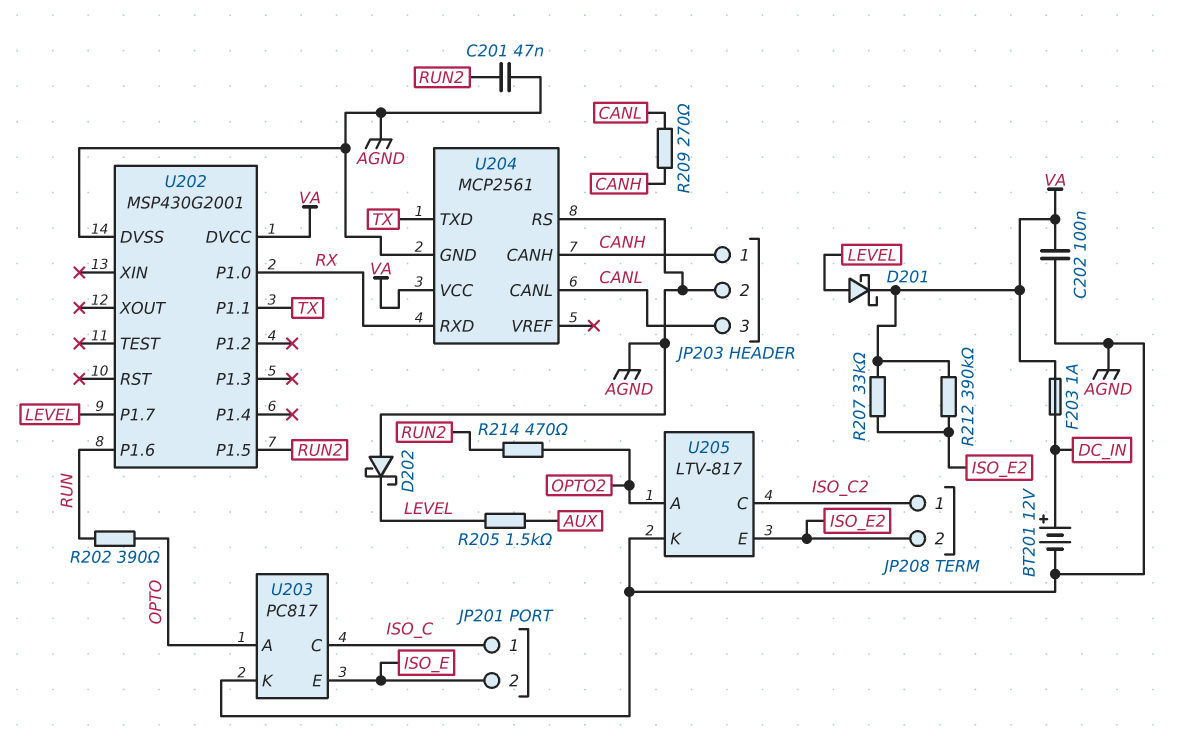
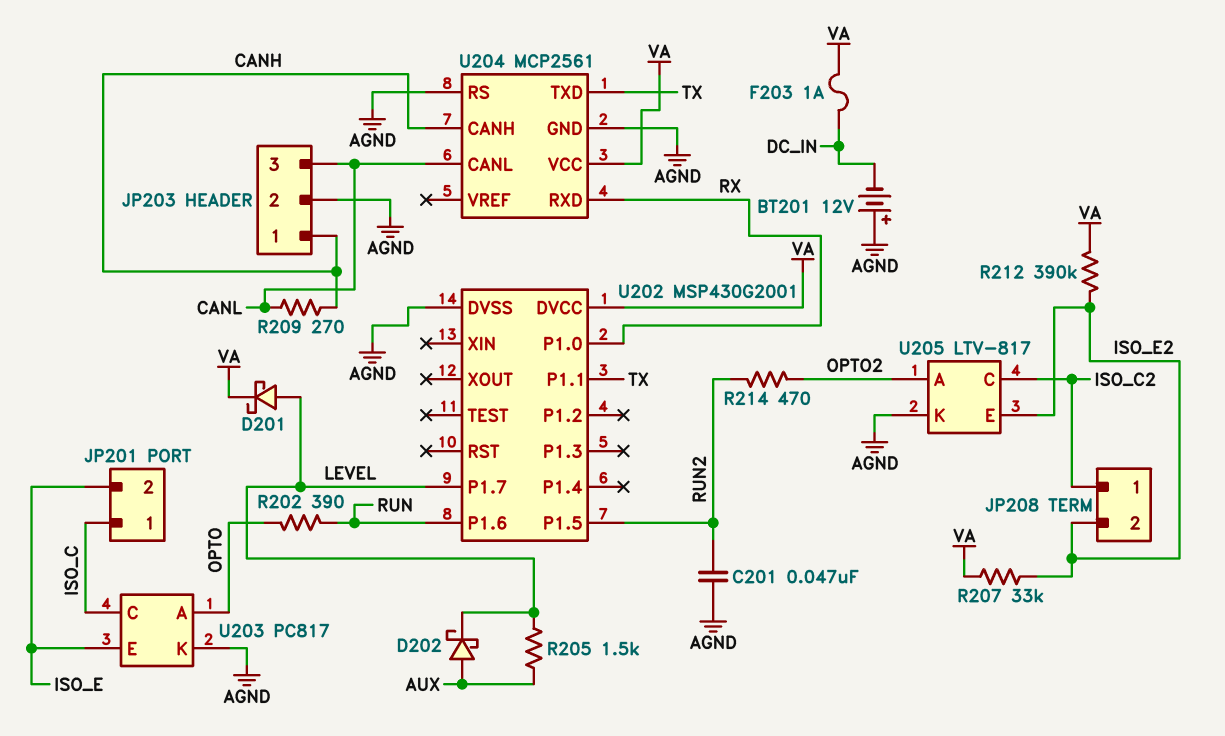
BT201: 12V (plus DC_IN, minus AGND) -> 12V (plus AGND, minus DC_IN)
C202: 100nF (AGND, VA) -> none
D202: schottky (A AGND, K LEVEL) -> schottky (A AUX, K LEVEL)

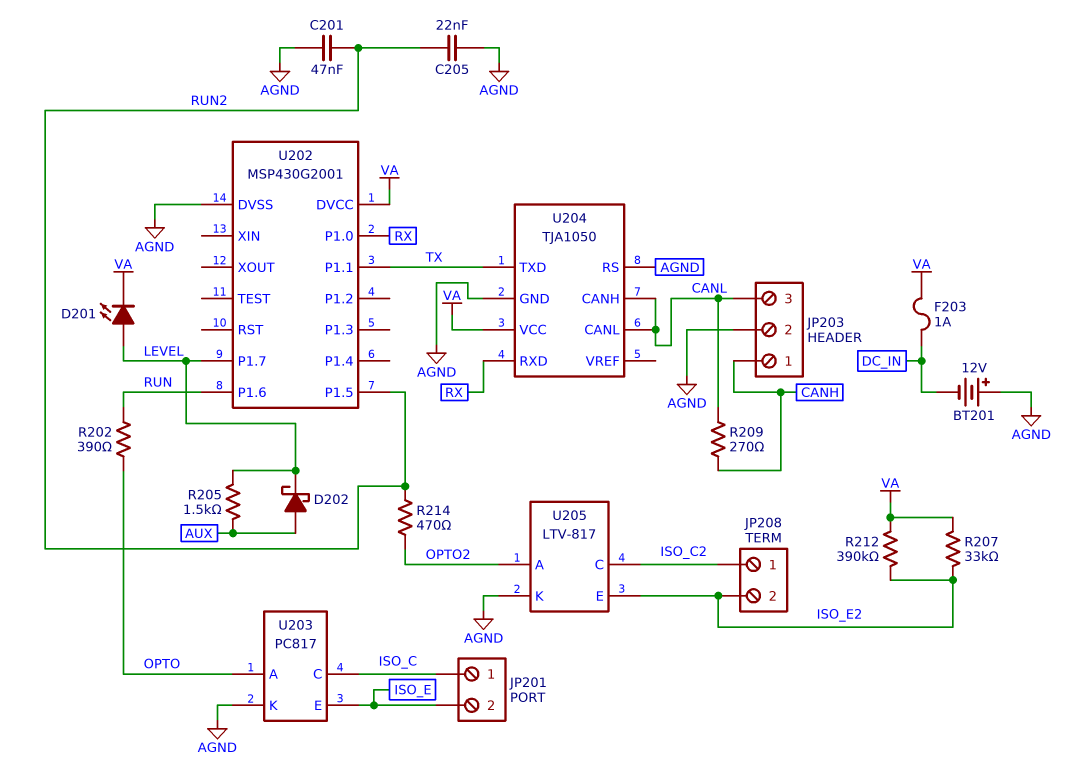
C205: none -> 22nF (AGND, RUN2)
D201: schottky (A LEVEL, K VA) -> LED (A LEVEL, K VA)
U204: MCP2561 -> TJA1050
U204 pin CANH: CANH -> CANL

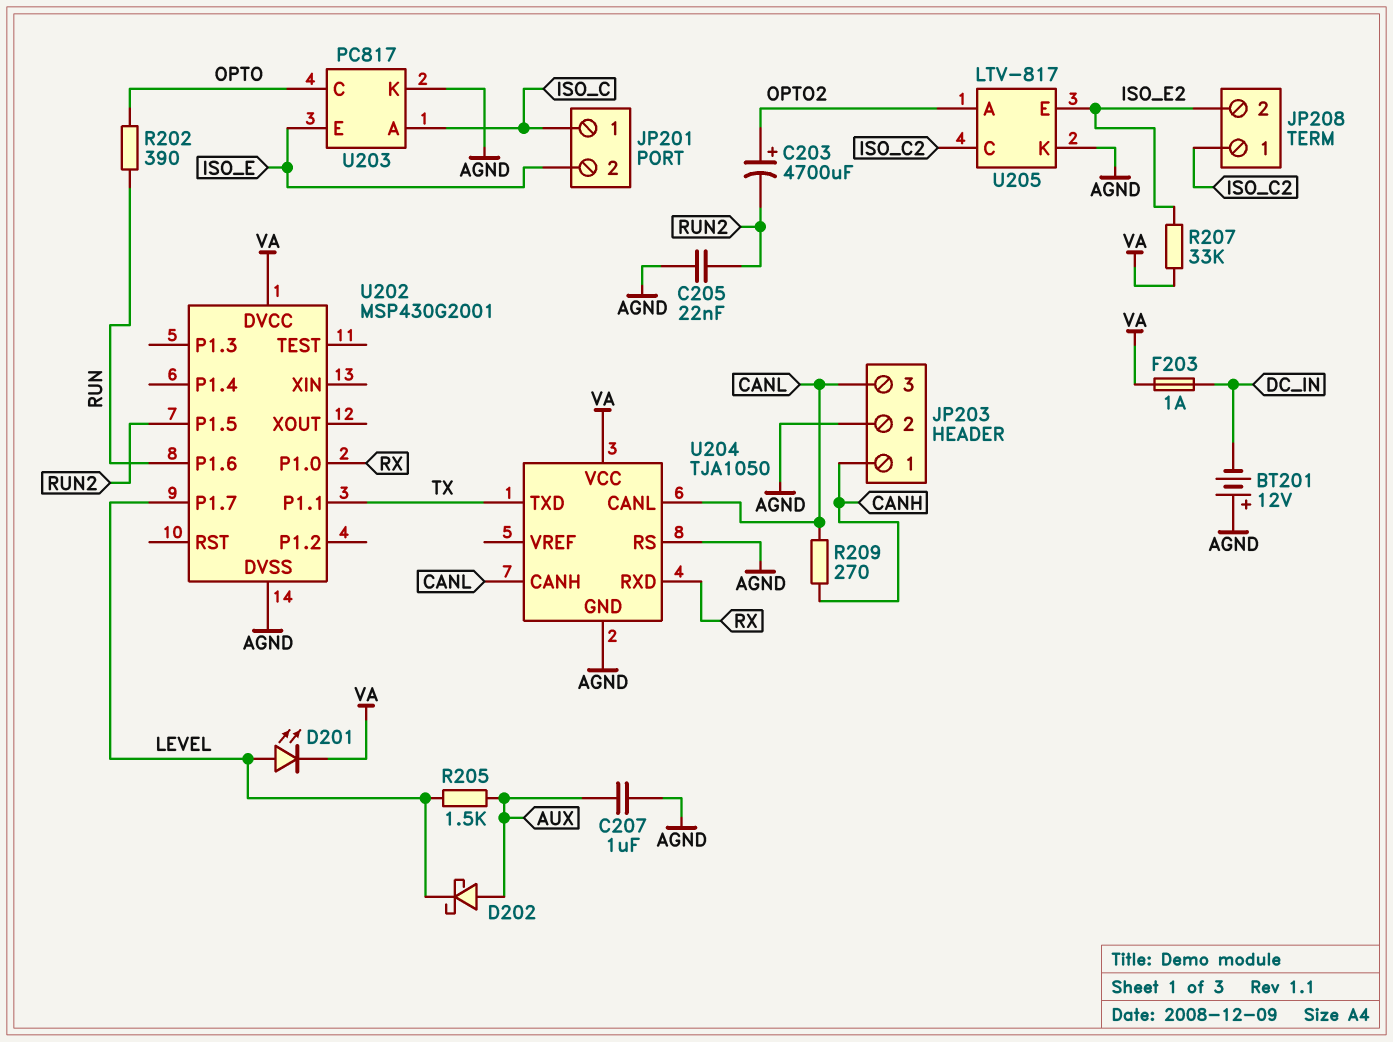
C201: 47nF (AGND, RUN2) -> none
C203: none -> 4700uF (plus OPTO2, minus RUN2)
C207: none -> 1uF (AGND, AUX)
R212: 390k (ISO_E2, VA) -> none
R214: 470 (OPTO2, RUN2) -> none
U203 pin A: OPTO -> ISO_C
U203 pin C: ISO_C -> OPTO

